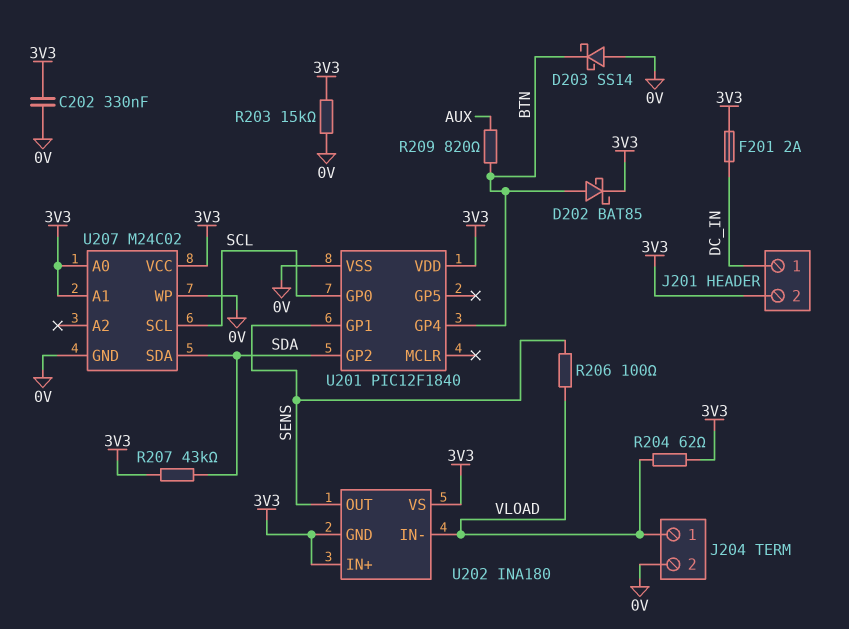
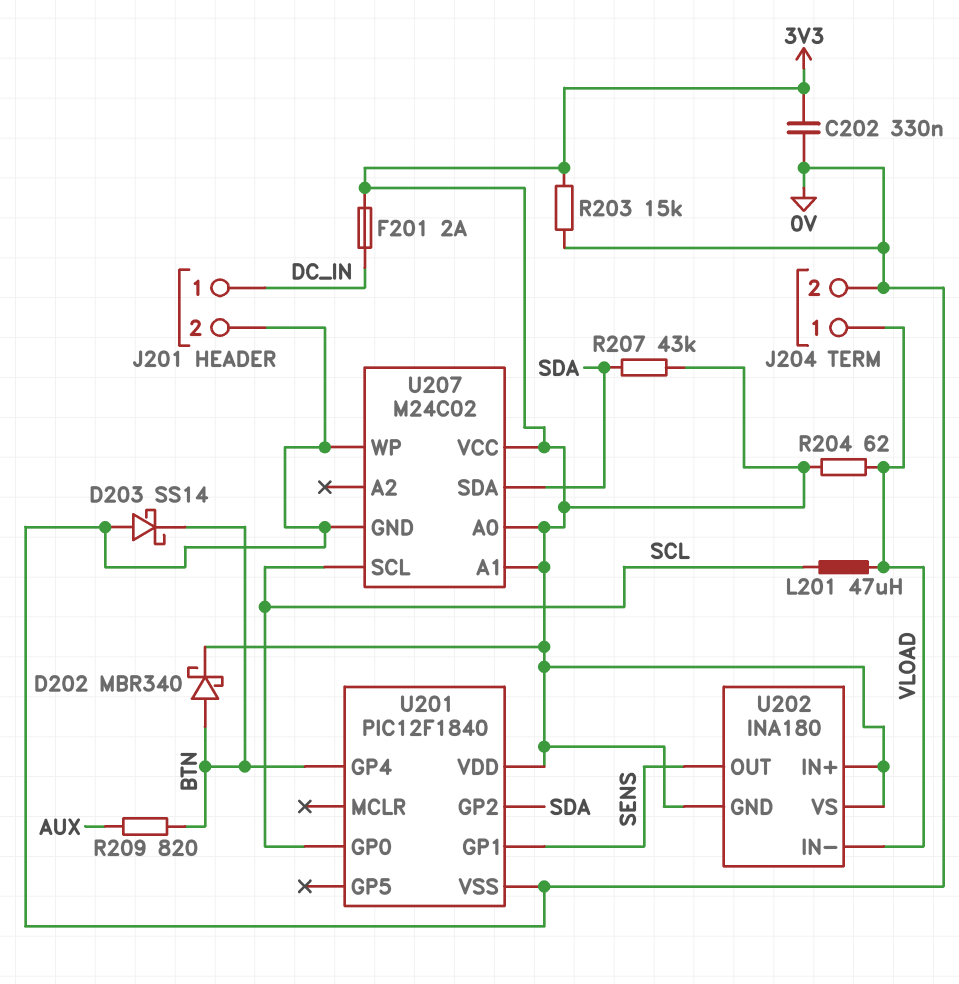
D202: schottky BAT85 (A BTN, K 3V3) -> schottky MBR340 (A BTN, K 3V3)
J201 pin 2: 3V3 -> 0V
L201: none -> 47uH (SCL, VLOAD)
R206: 100 (SENS, VLOAD) -> none

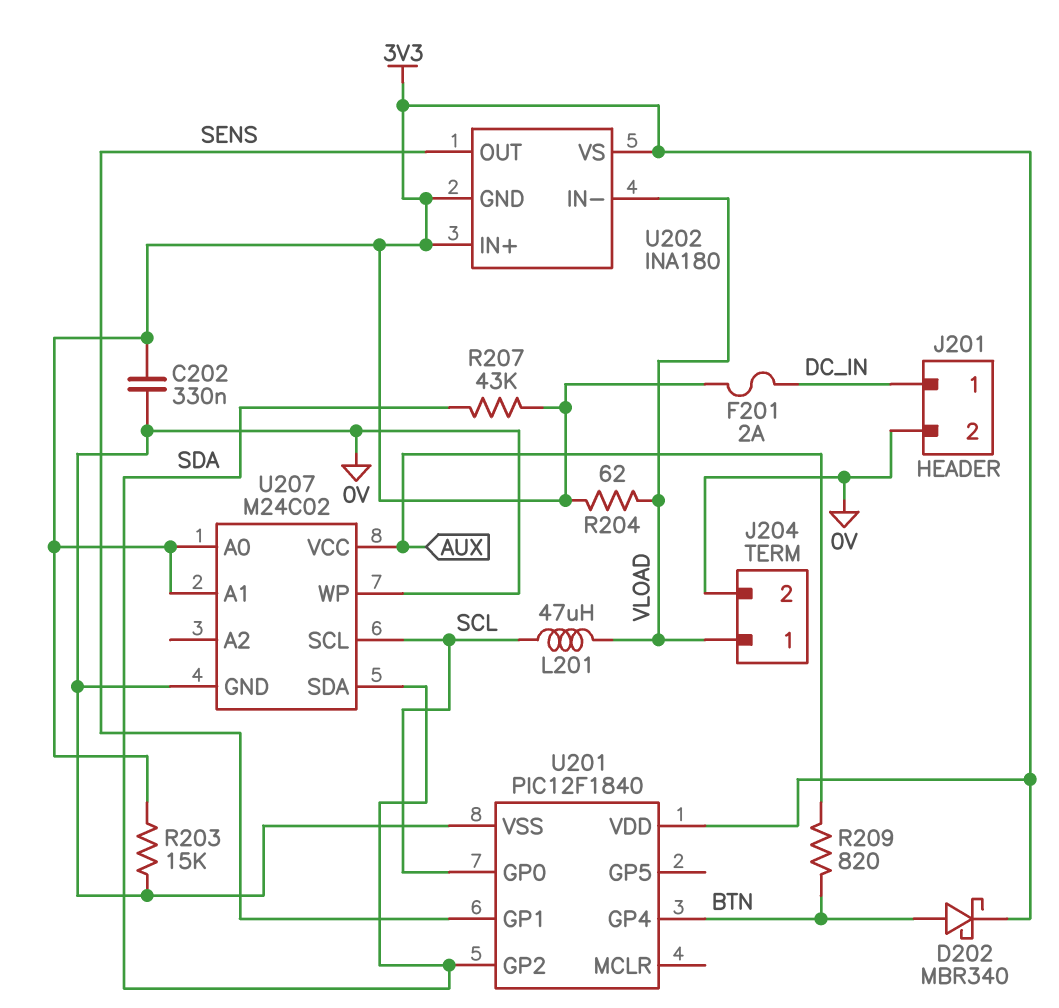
D203: schottky SS14 (A 0V, K BTN) -> none
U207 pin VCC: 3V3 -> AUX

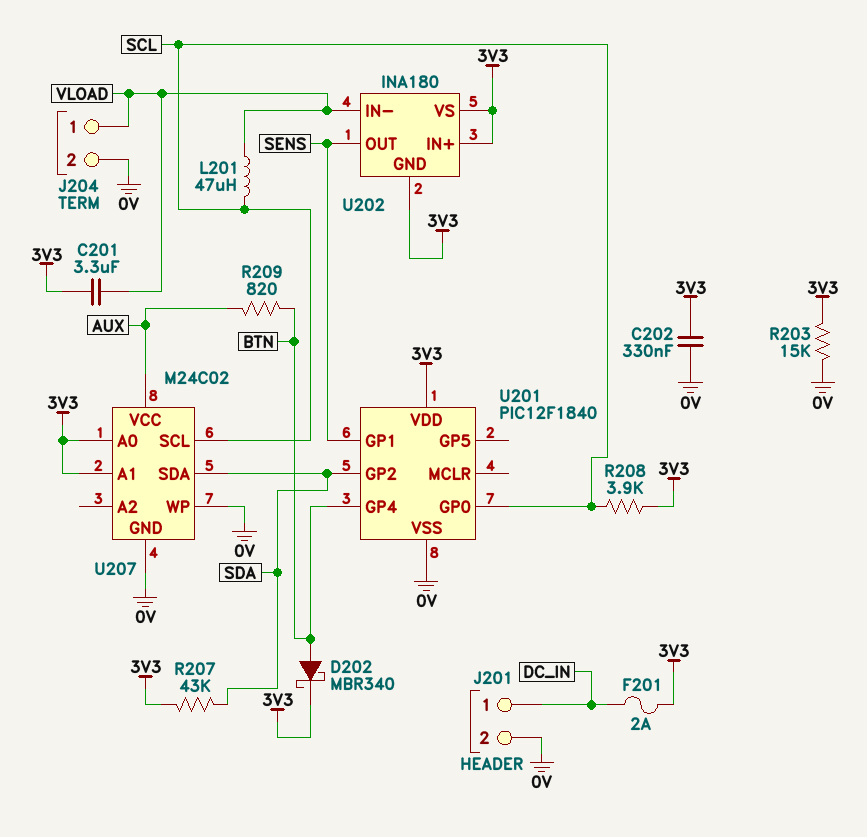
C201: none -> 3.3uF (3V3, VLOAD)
R204: 62 (3V3, VLOAD) -> none
R208: none -> 3.9k (3V3, SCL)

